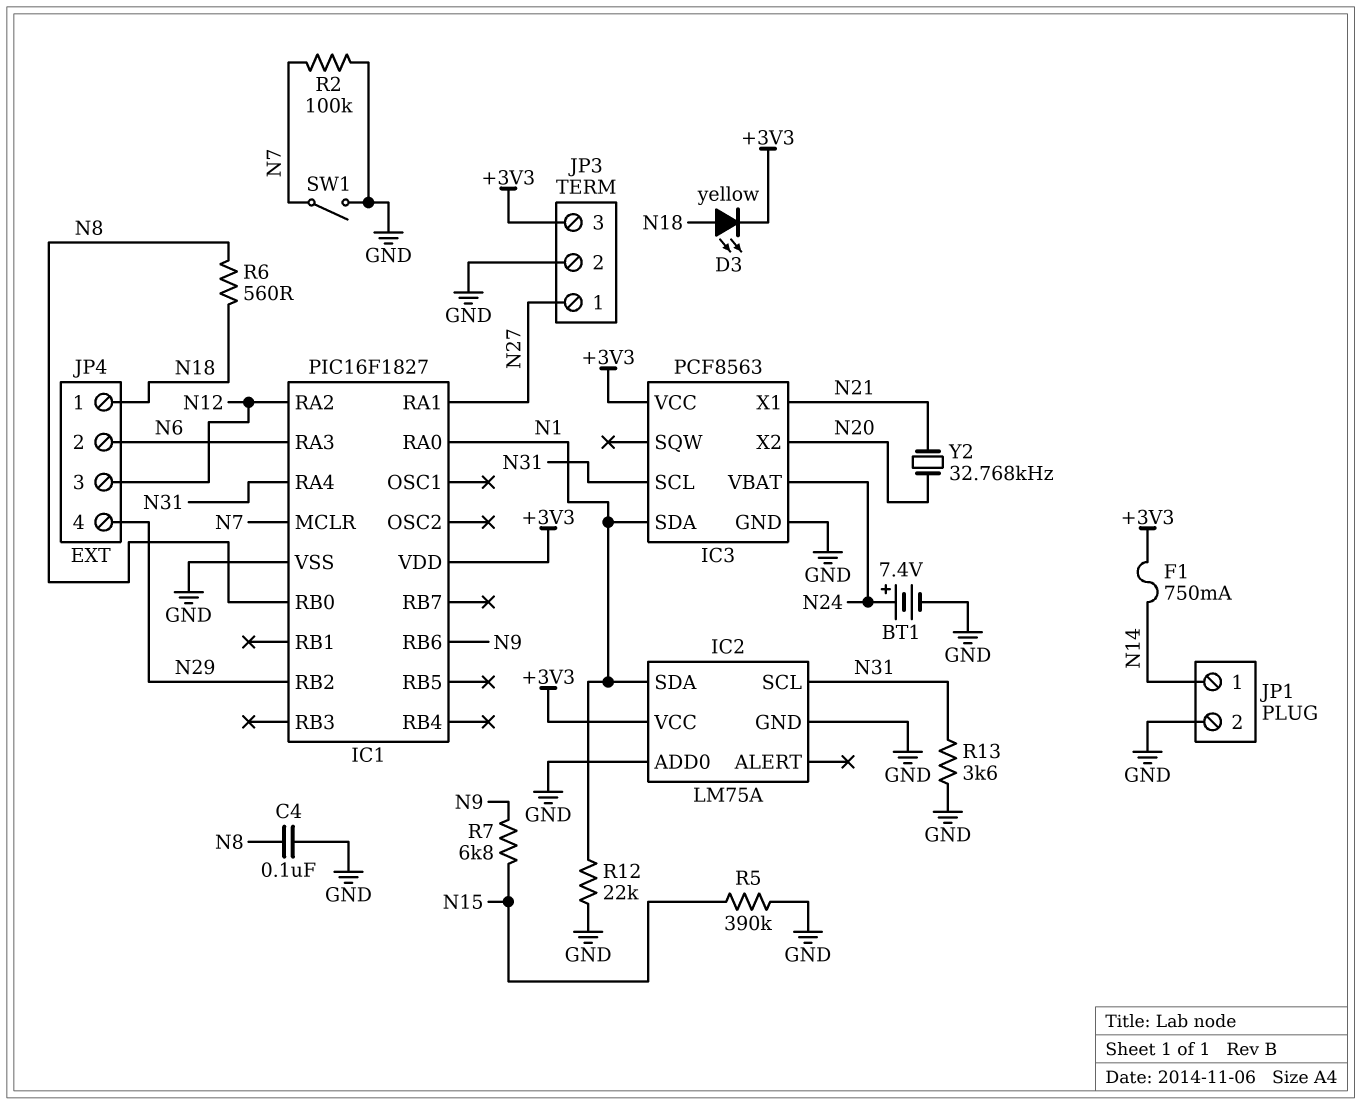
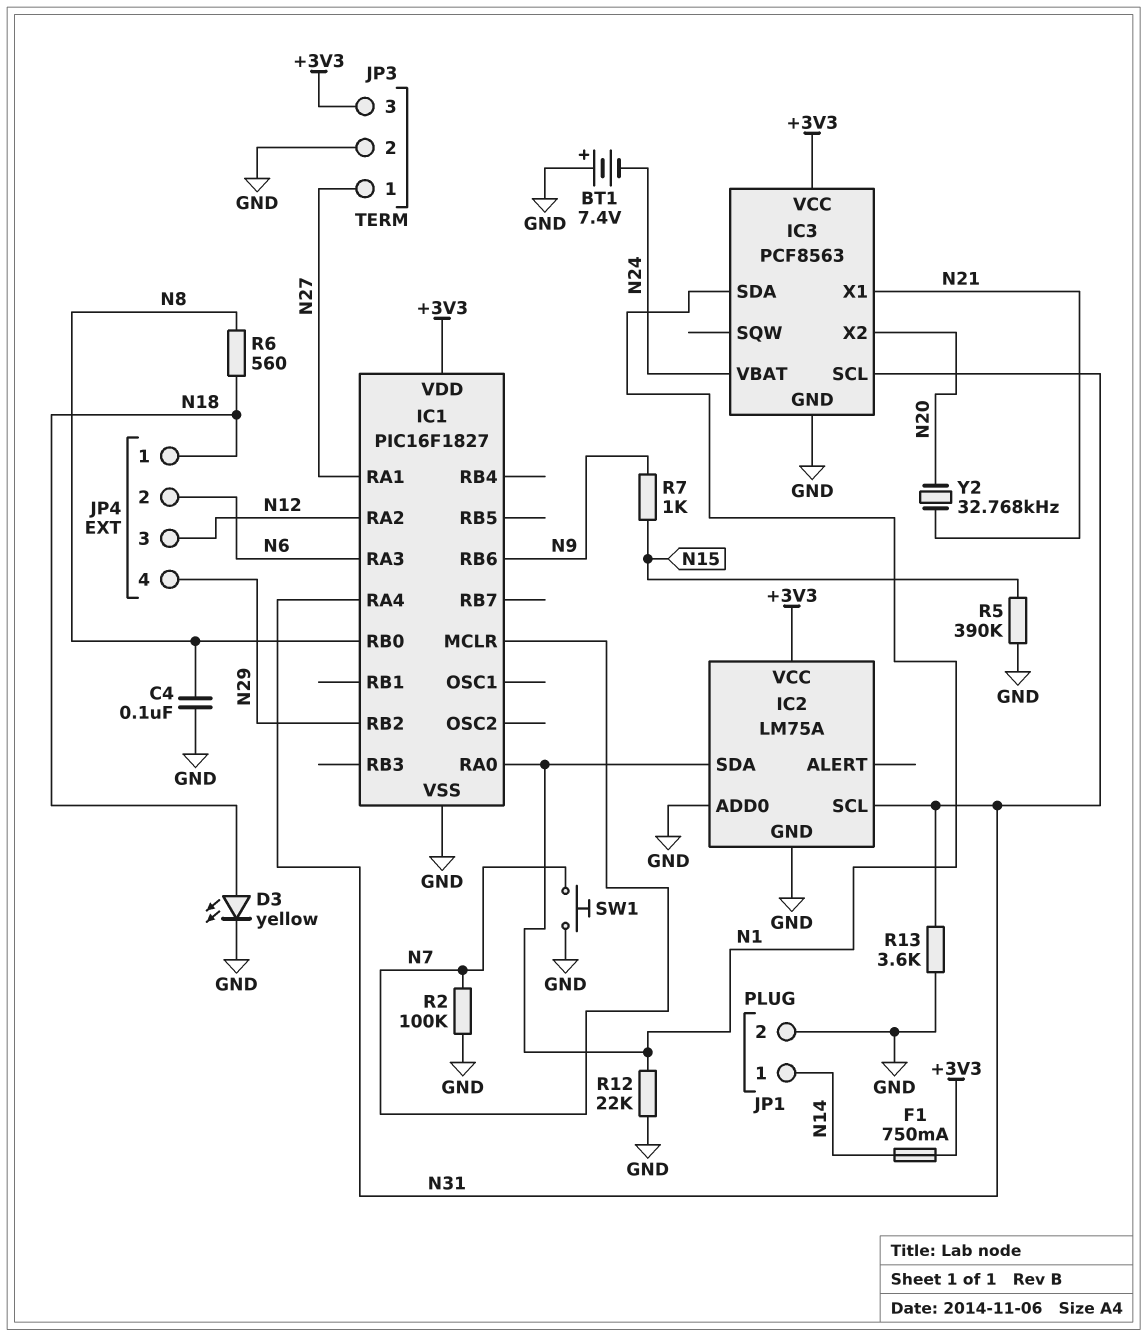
BT1: 7.4V (plus N24, minus GND) -> 7.4V (plus GND, minus N24)
D3: LED yellow (A N18, K +3V3) -> LED yellow (A N18, K GND)
R7: 6.8k (N9, N15) -> 1k (N9, N15)
SW1: switch (GND, N7) -> button (GND, N7)

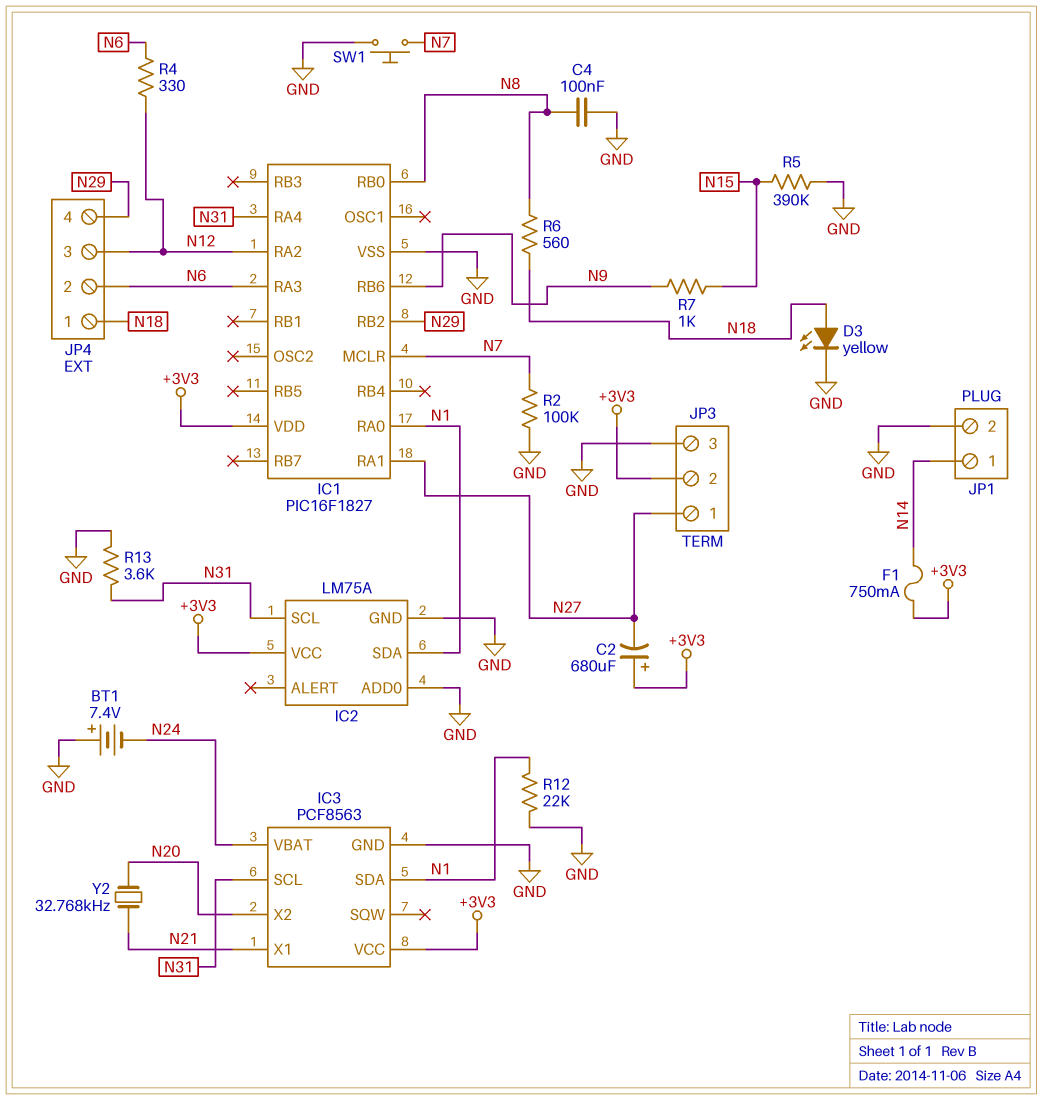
C2: none -> 680uF (plus +3V3, minus N27)
JP3 pin 2: GND -> +3V3
JP3 pin 3: +3V3 -> GND
R4: none -> 330 (N6, N12)

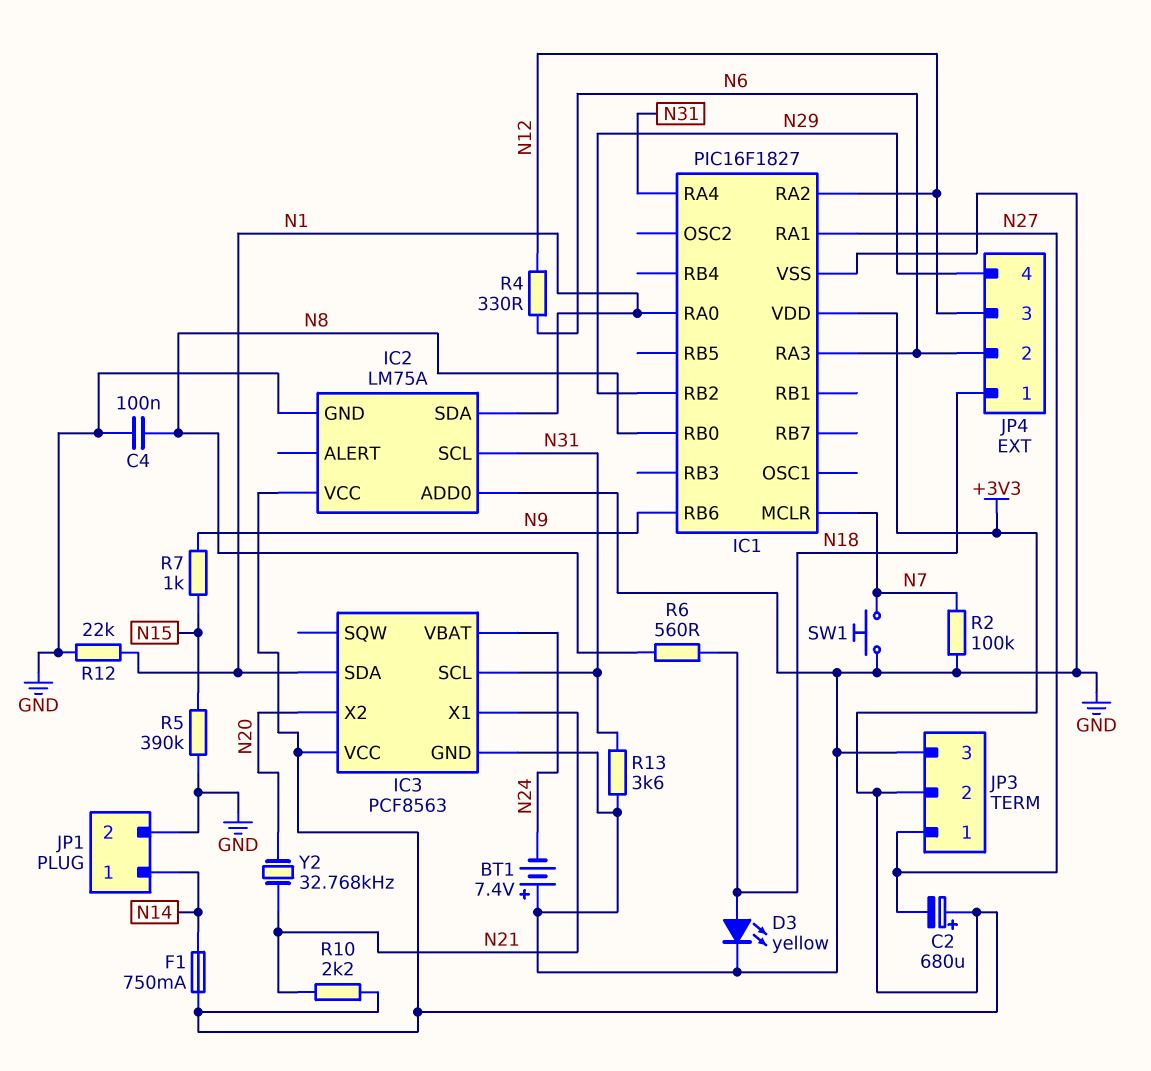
R10: none -> 2.2k (+3V3, N21)

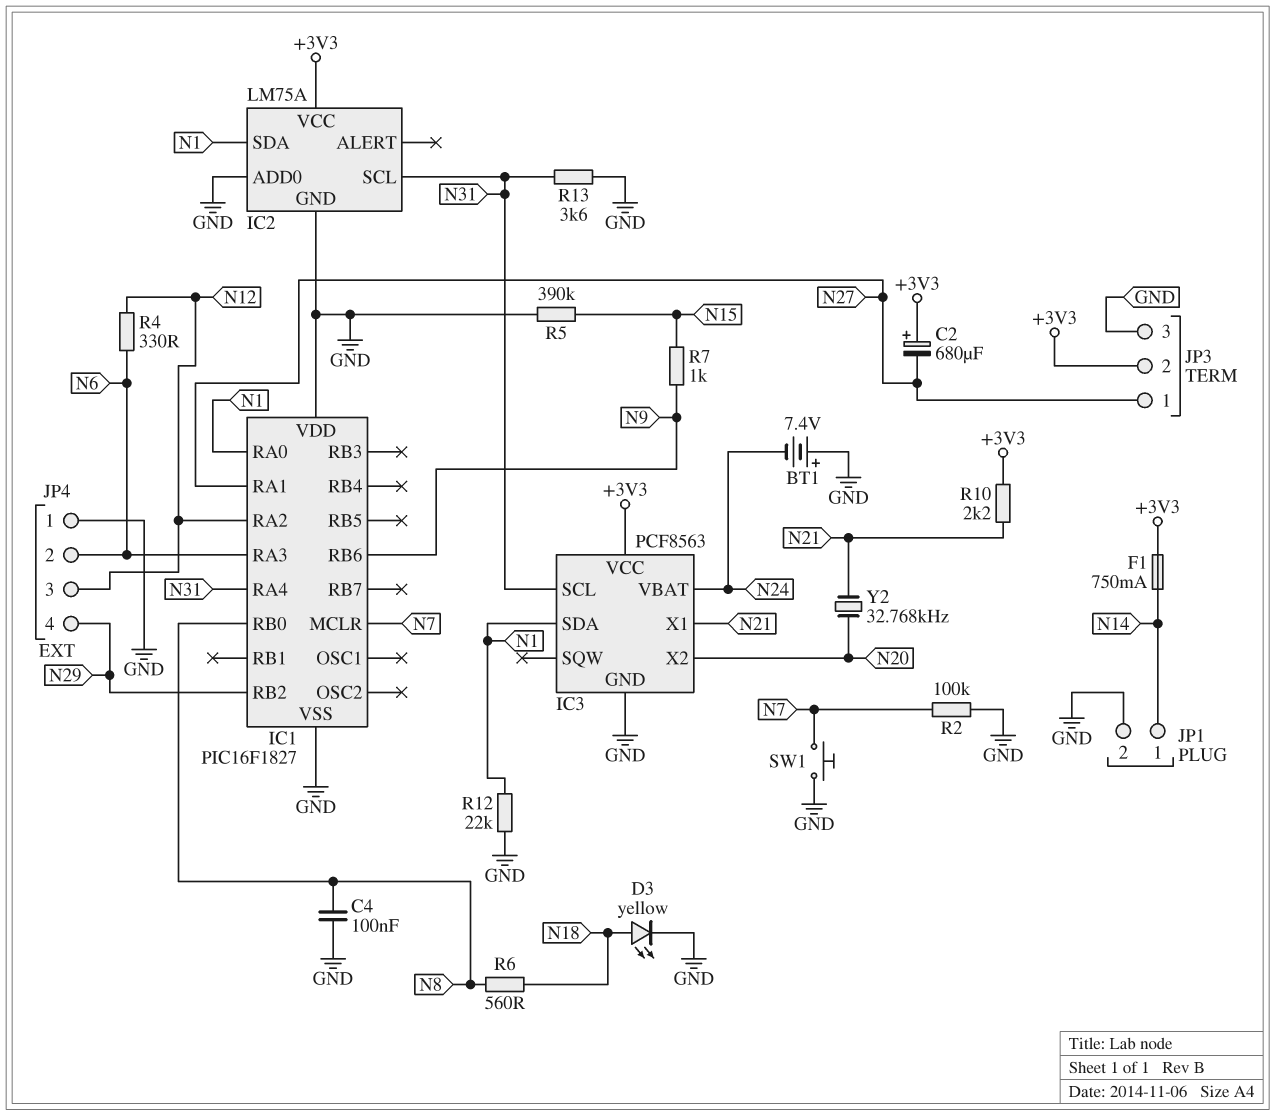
IC1 pin VDD: +3V3 -> GND
JP4 pin 1: N18 -> GND

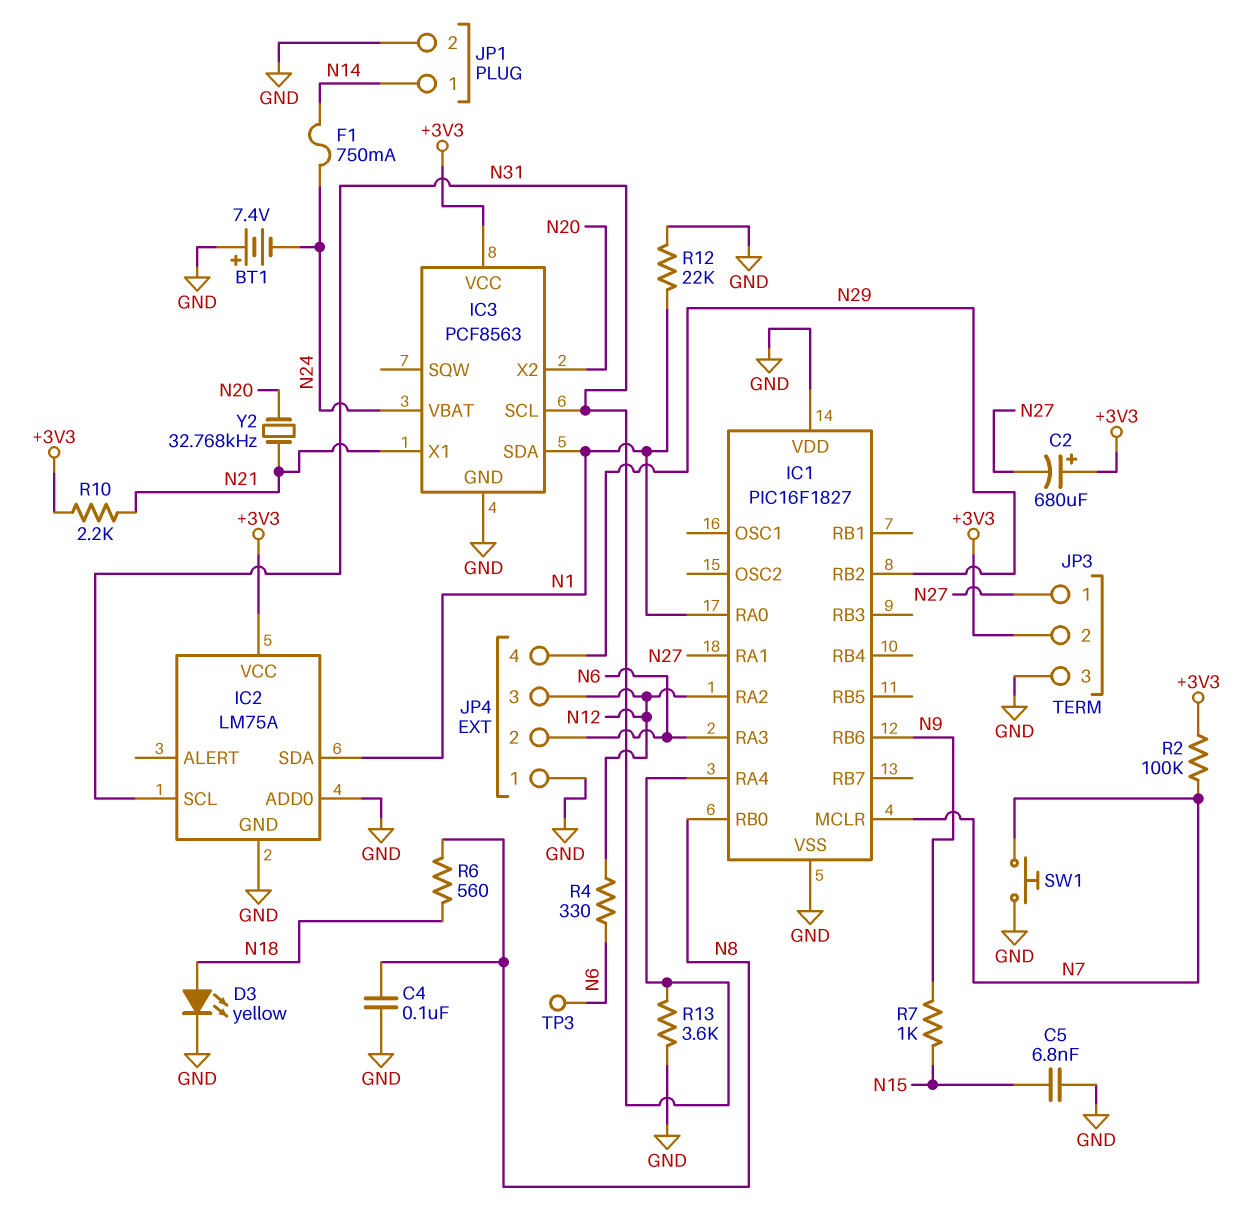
C5: none -> 6.8nF (GND, N15)
F1: 750mA (+3V3, N14) -> 750mA (N14, N24)
R2: 100k (GND, N7) -> 100k (+3V3, N7)
R5: 390k (GND, N15) -> none
TP3: none -> test point (N6)

